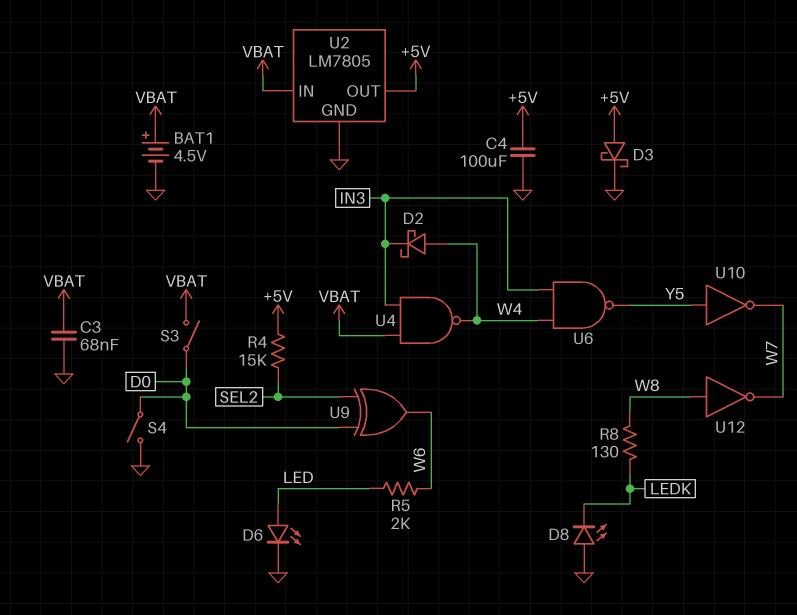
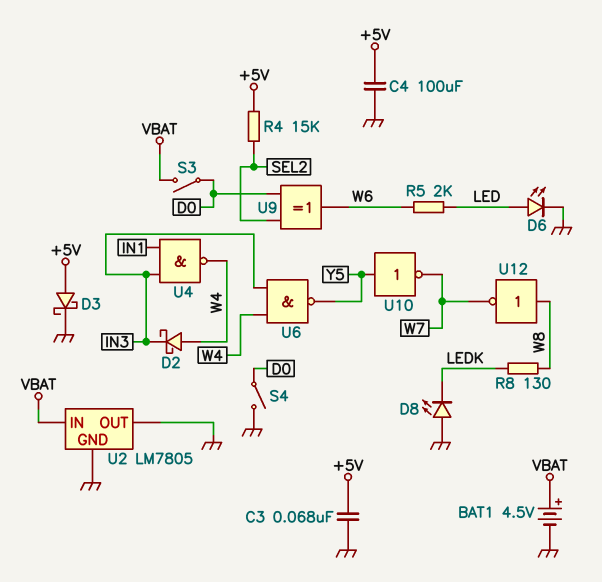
C3: 68nF (GND, VBAT) -> 68nF (+5V, GND)
U2 pin OUT: +5V -> GND
U4: NAND (in IN3, in VBAT, out W4) -> NAND (in IN1, in IN3, out W4)

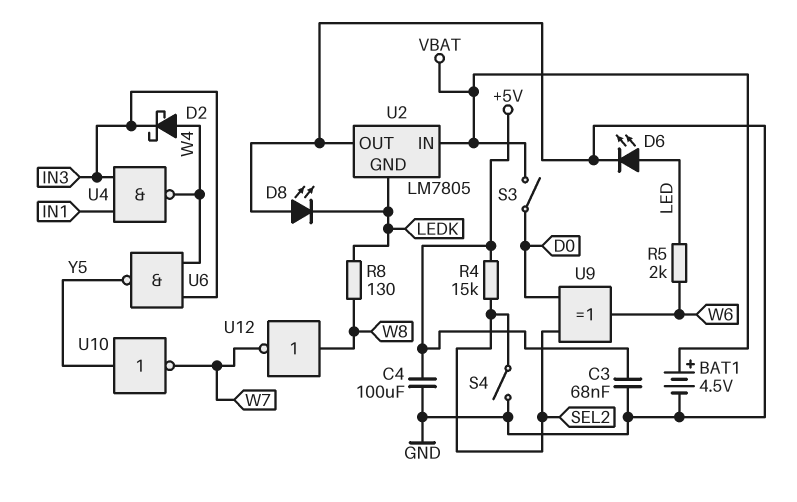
D3: schottky (A +5V, K GND) -> none
S4: switch (D0, GND) -> switch (GND, SEL2)
U2 pin GND: GND -> LEDK

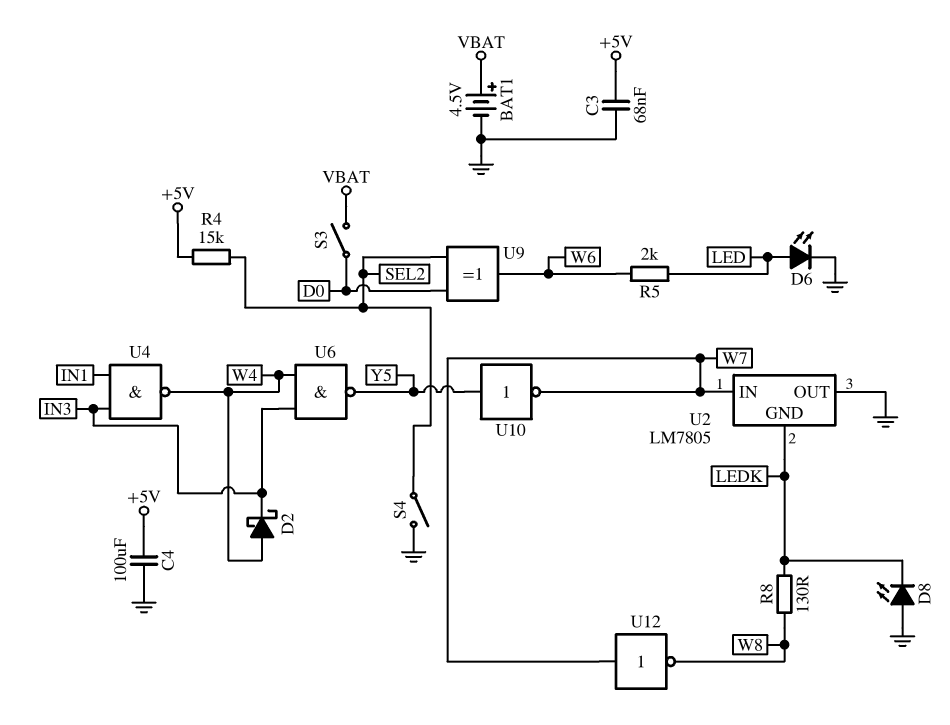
U2 pin IN: VBAT -> W7
U12: NOT (in W8, out W7) -> NOT (in W7, out W8)

